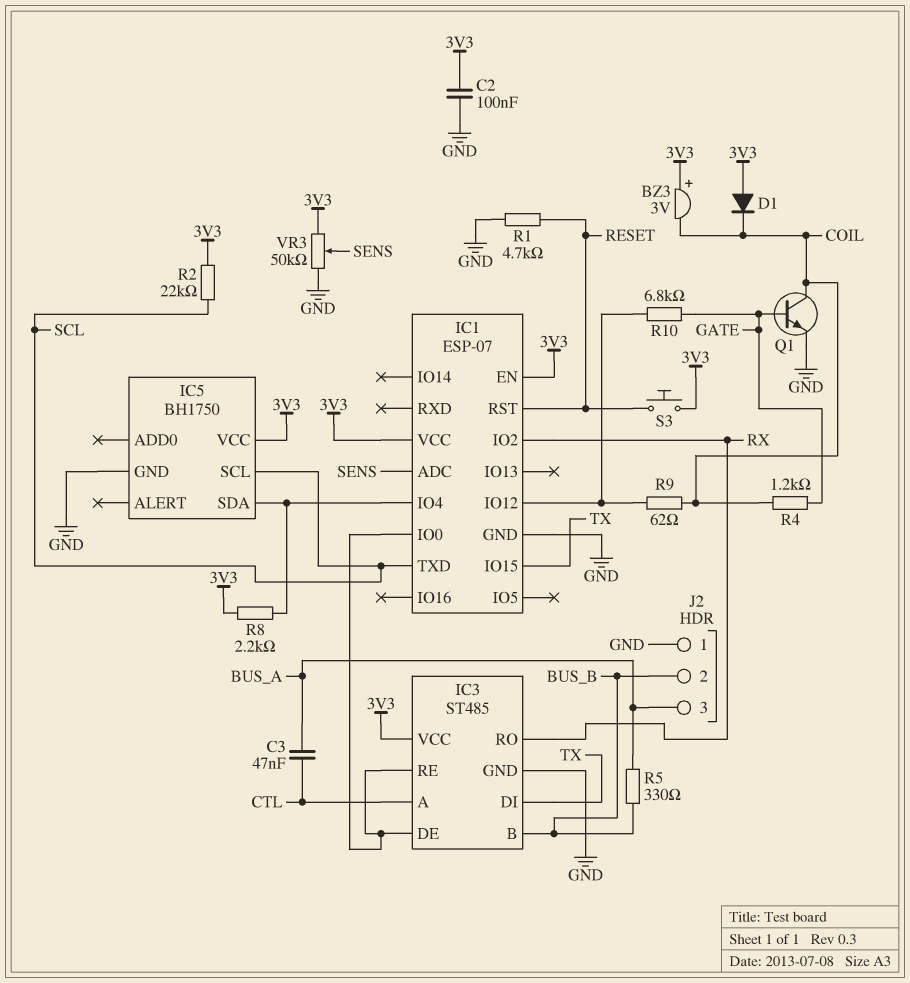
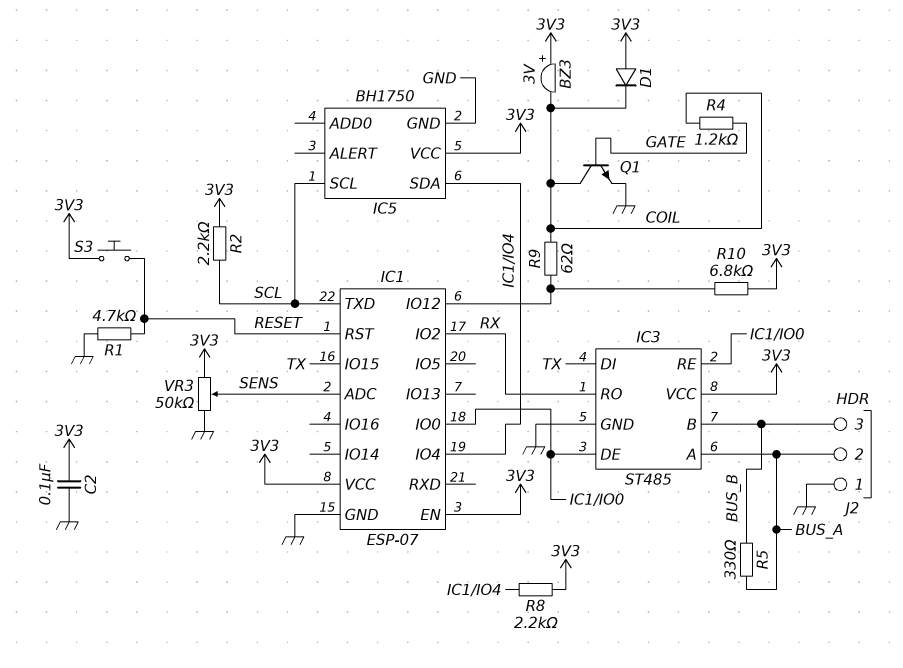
C3: 47nF (BUS_A, CTL) -> none
IC3 pin A: CTL -> BUS_A
J2 pin 2: BUS_B -> BUS_A
J2 pin 3: BUS_A -> BUS_B
R2: 22k (3V3, SCL) -> 2.2k (3V3, SCL)
R10: 6.8k (GATE, IC1/IO12) -> 6.8k (3V3, IC1/IO12)

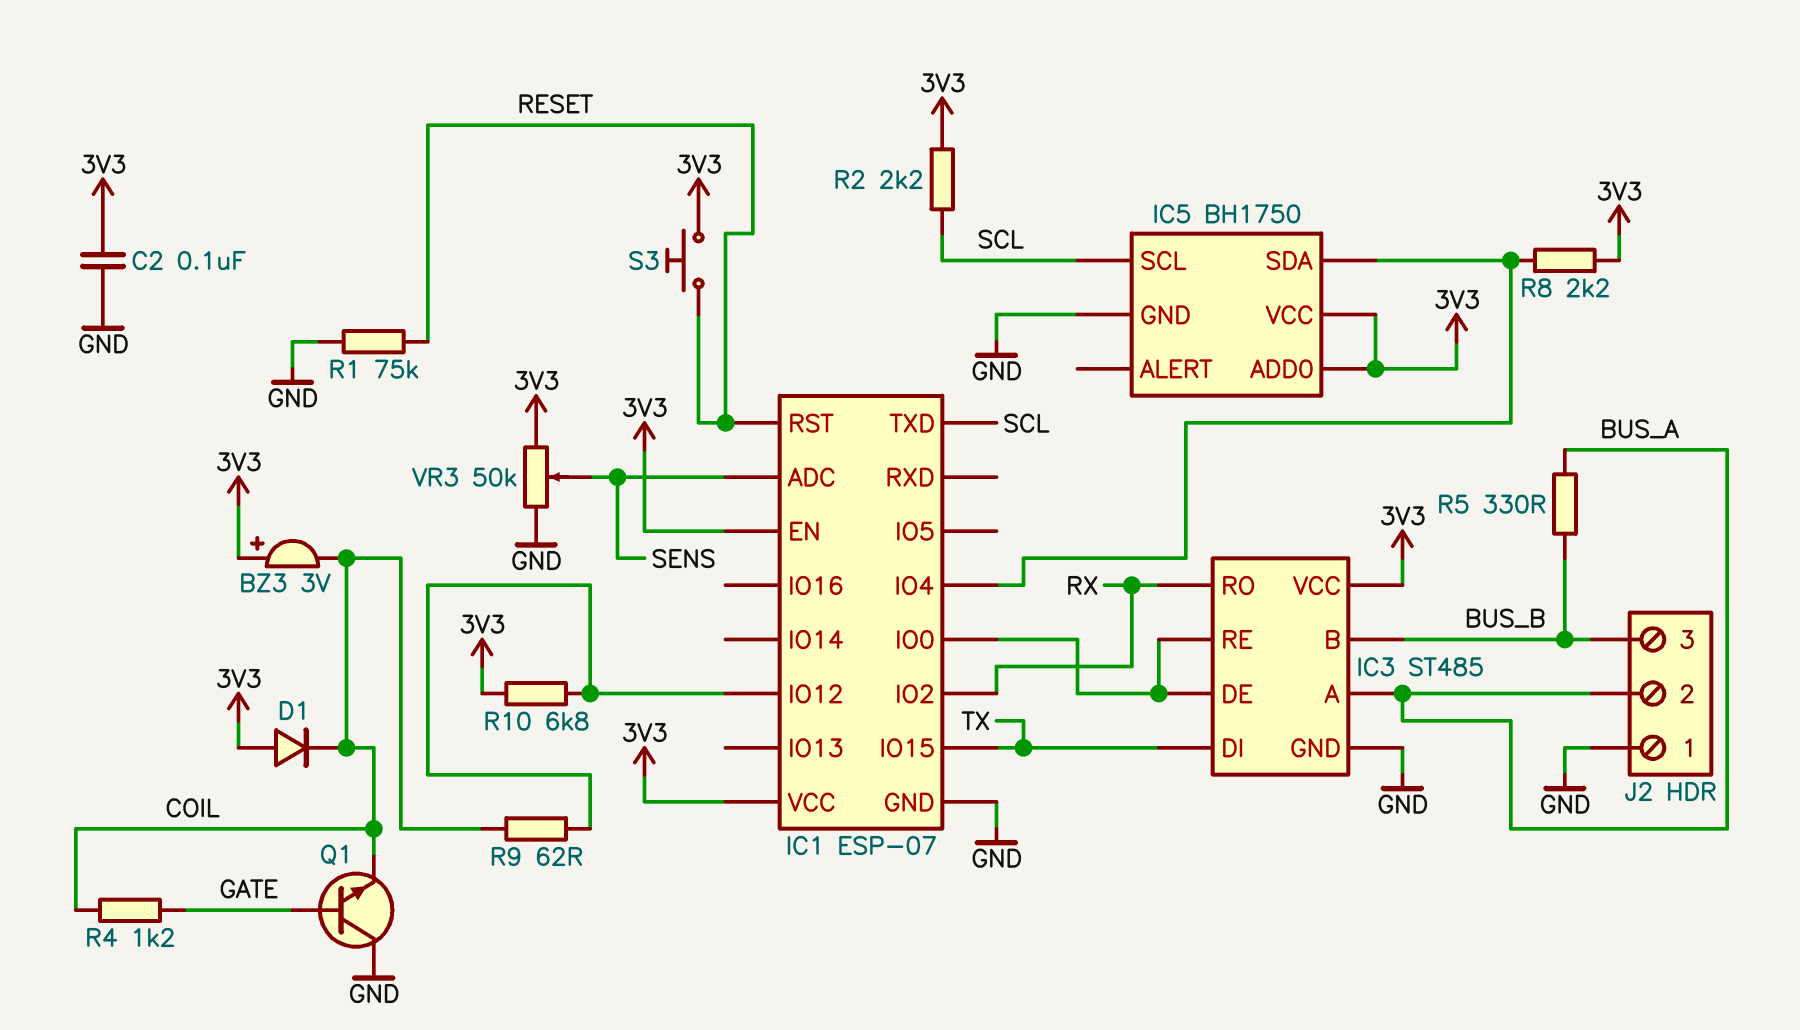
IC5 pin ADD0: none -> 3V3
Q1: NPN (B GATE, C COIL, E GND) -> NPN (B GATE, C GND, E COIL)
R1: 4.7k (GND, RESET) -> 75k (GND, RESET)

